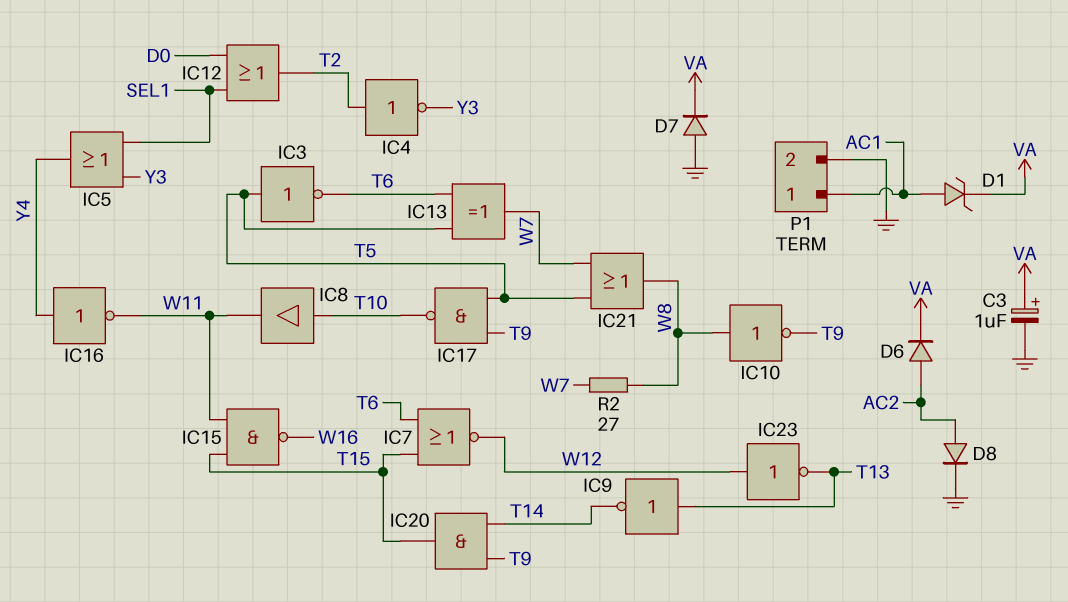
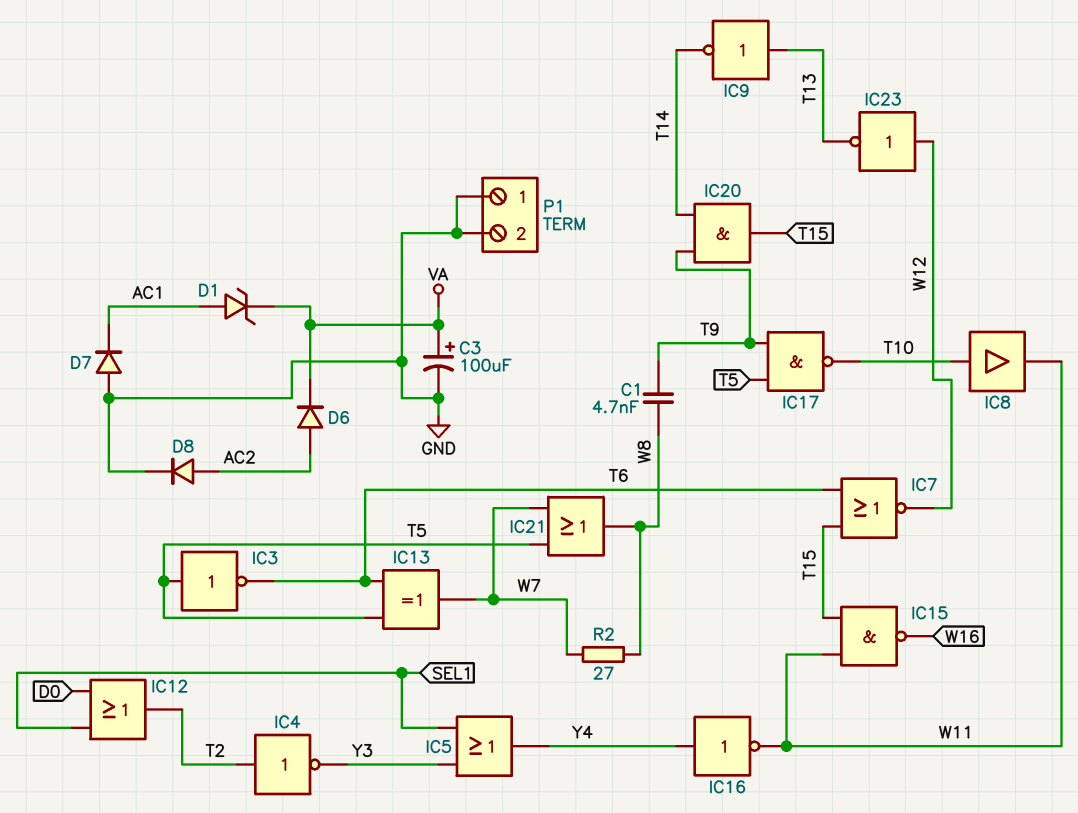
C1: none -> 4.7nF (T9, W8)
C3: 1uF (plus VA, minus GND) -> 100uF (plus VA, minus GND)
D7: diode (A GND, K VA) -> diode (A GND, K AC1)
IC10: NOT (in W8, out T9) -> none
P1 pin 1: AC1 -> GND

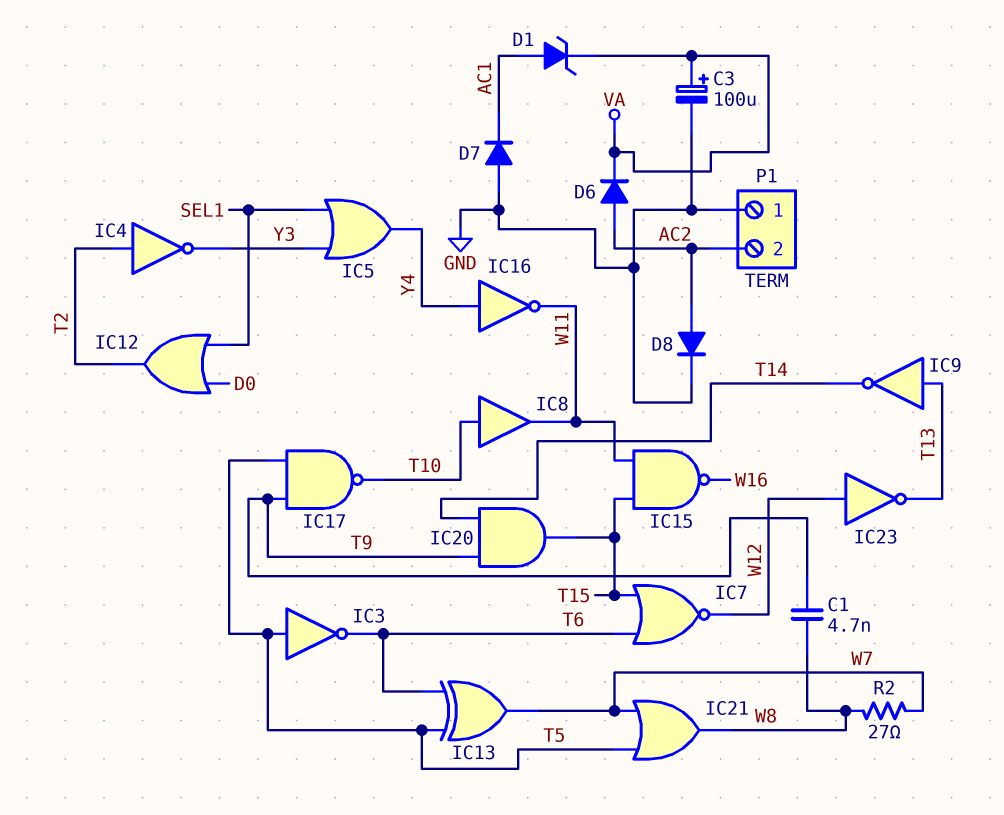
P1 pin 2: GND -> AC2

